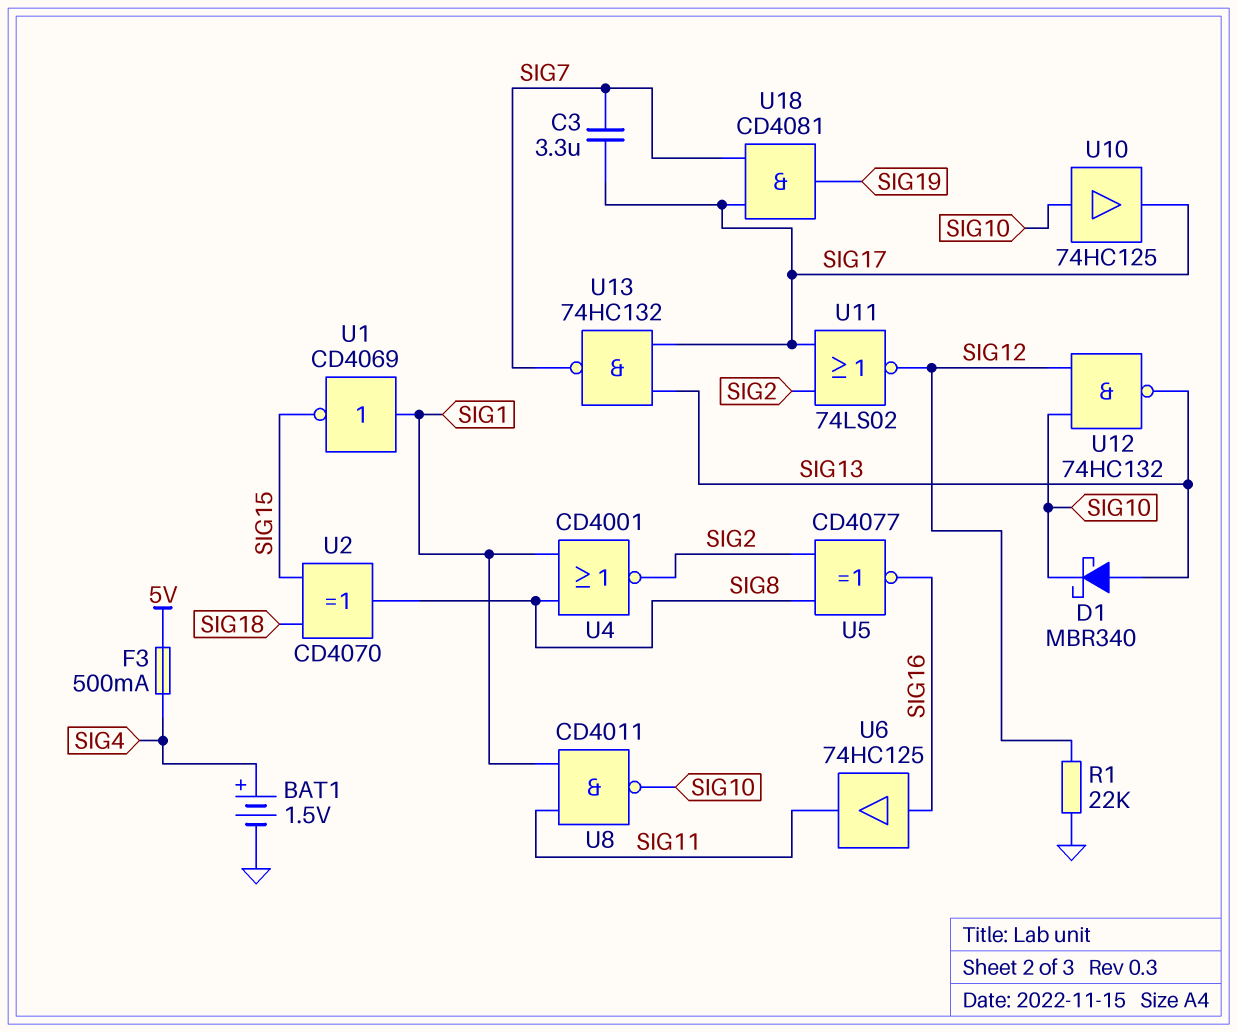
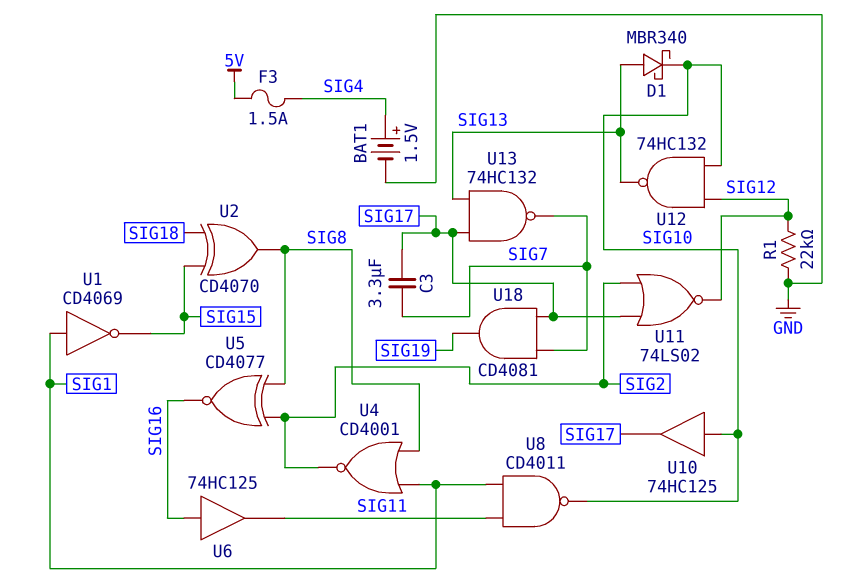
F3: 500mA (5V, SIG4) -> 1.5A (5V, SIG4)

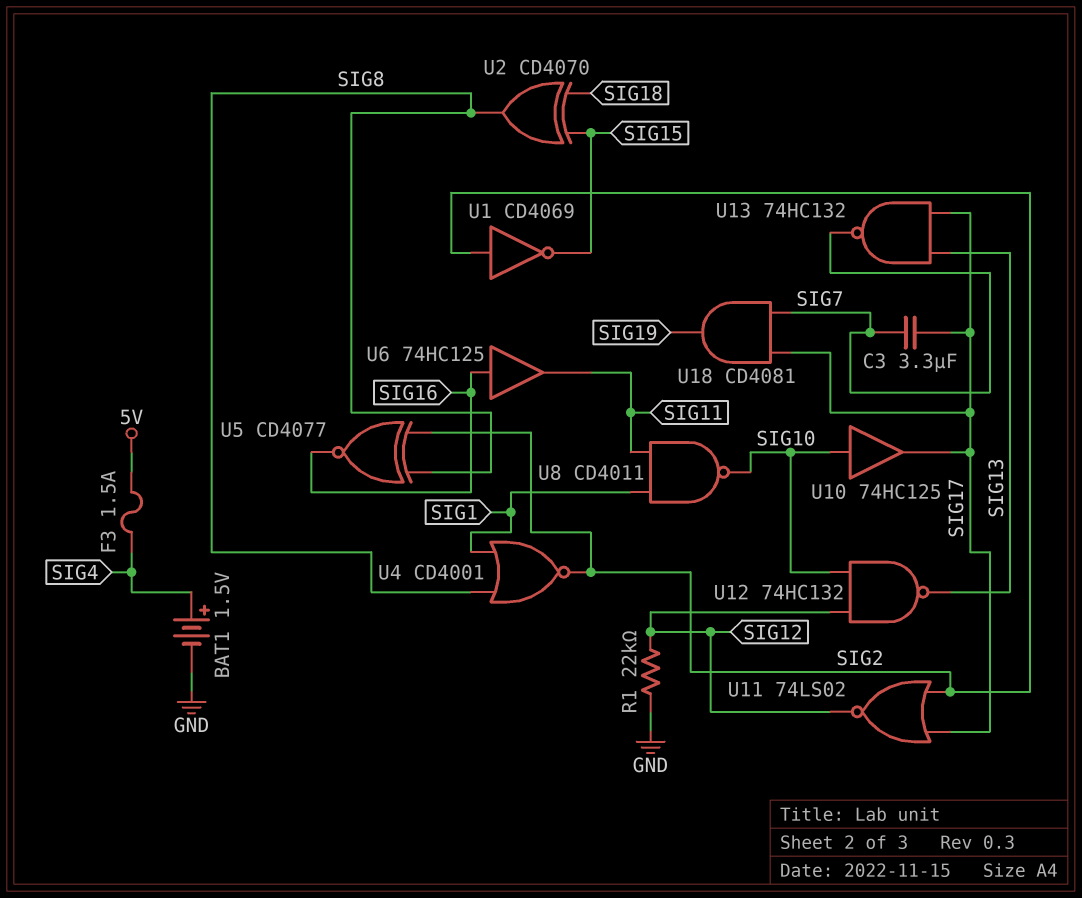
D1: schottky MBR340 (A SIG13, K SIG10) -> none
U1: NOT CD4069 (in SIG1, out SIG15) -> NOT CD4069 (in SIG2, out SIG15)

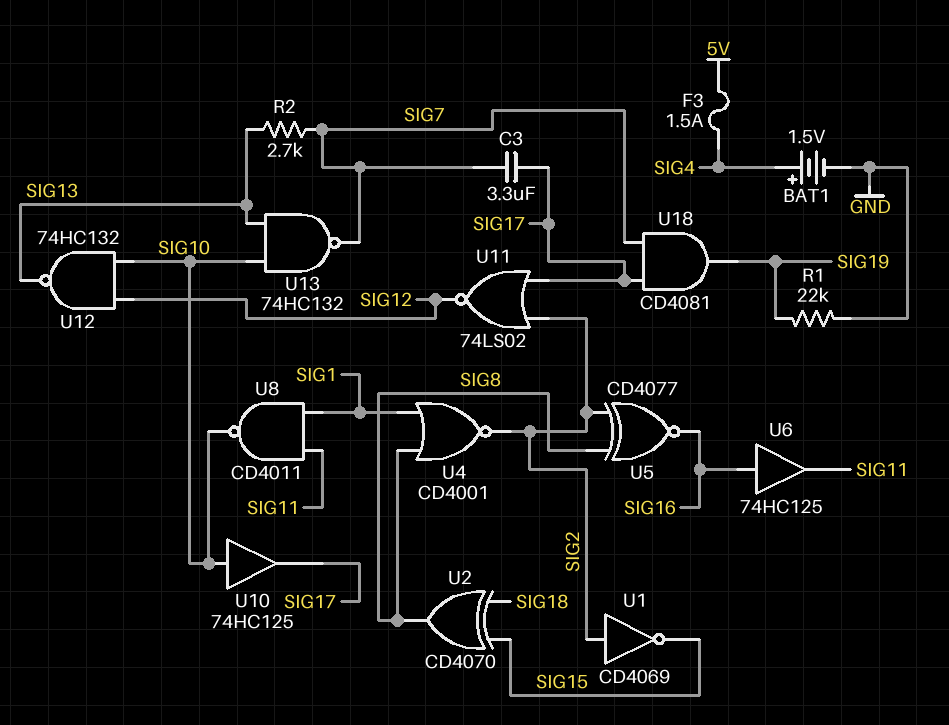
R1: 22k (GND, SIG12) -> 22k (GND, SIG19)
R2: none -> 2.7k (SIG7, SIG13)
U13: NAND 74HC132 (in SIG13, in SIG17, out SIG7) -> NAND 74HC132 (in SIG10, in SIG13, out SIG7)

